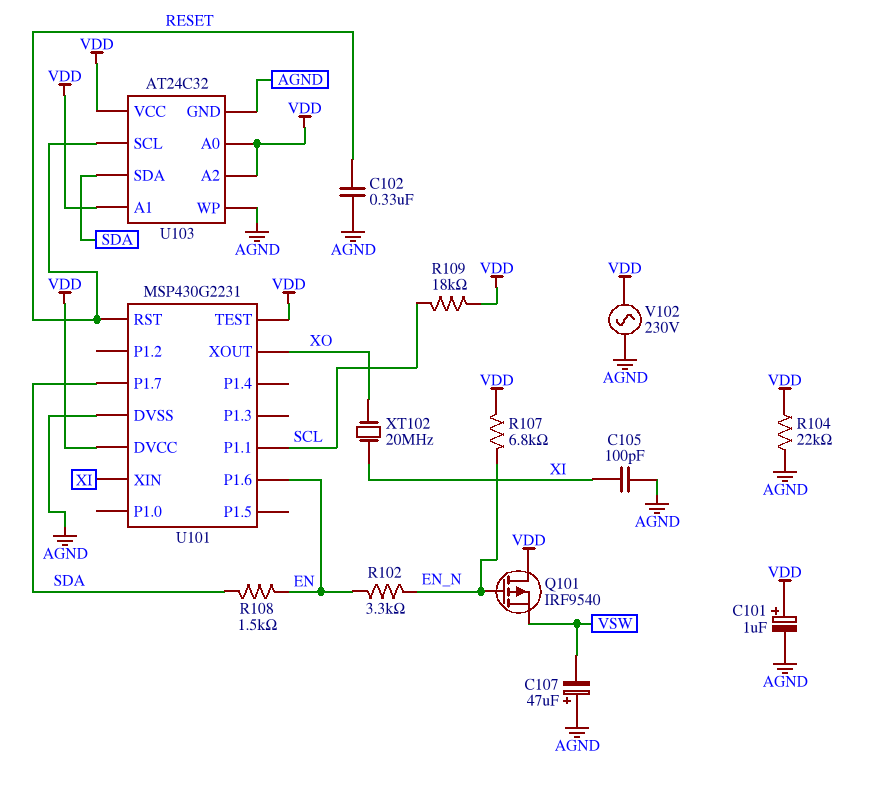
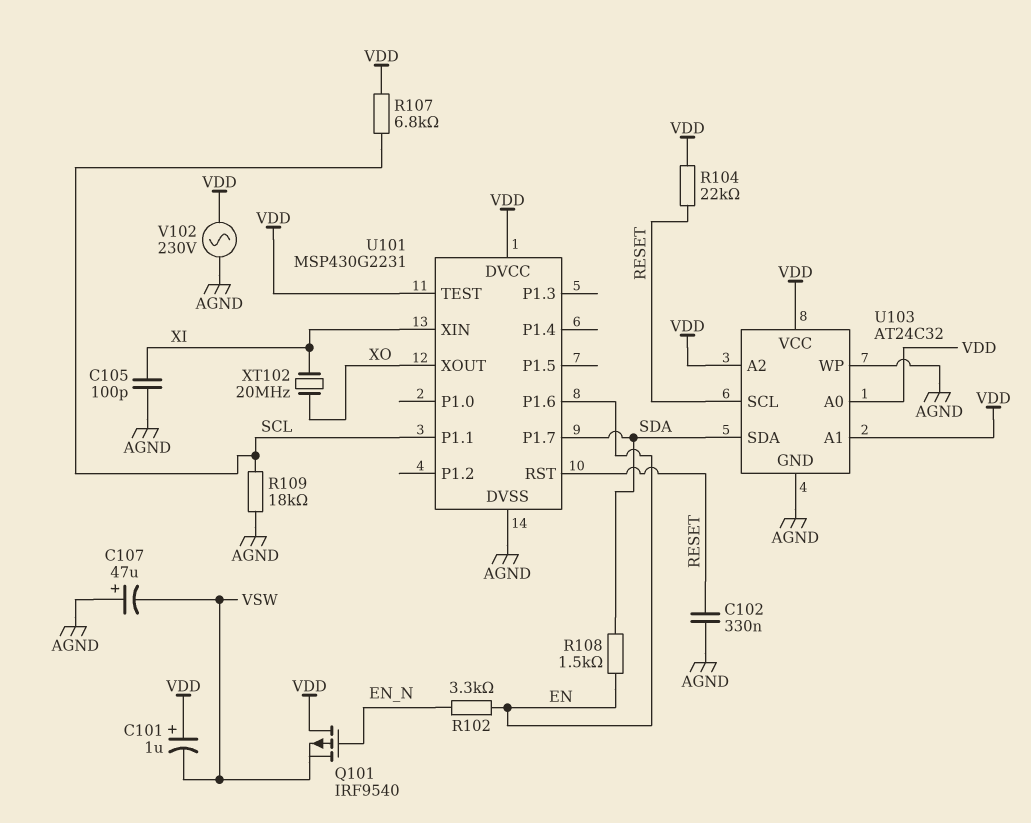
C101: 1uF (plus VDD, minus AGND) -> 1uF (plus VDD, minus VSW)
R104: 22k (AGND, VDD) -> 22k (RESET, VDD)
R107: 6.8k (EN_N, VDD) -> 6.8k (SCL, VDD)
R109: 18k (SCL, VDD) -> 18k (AGND, SCL)

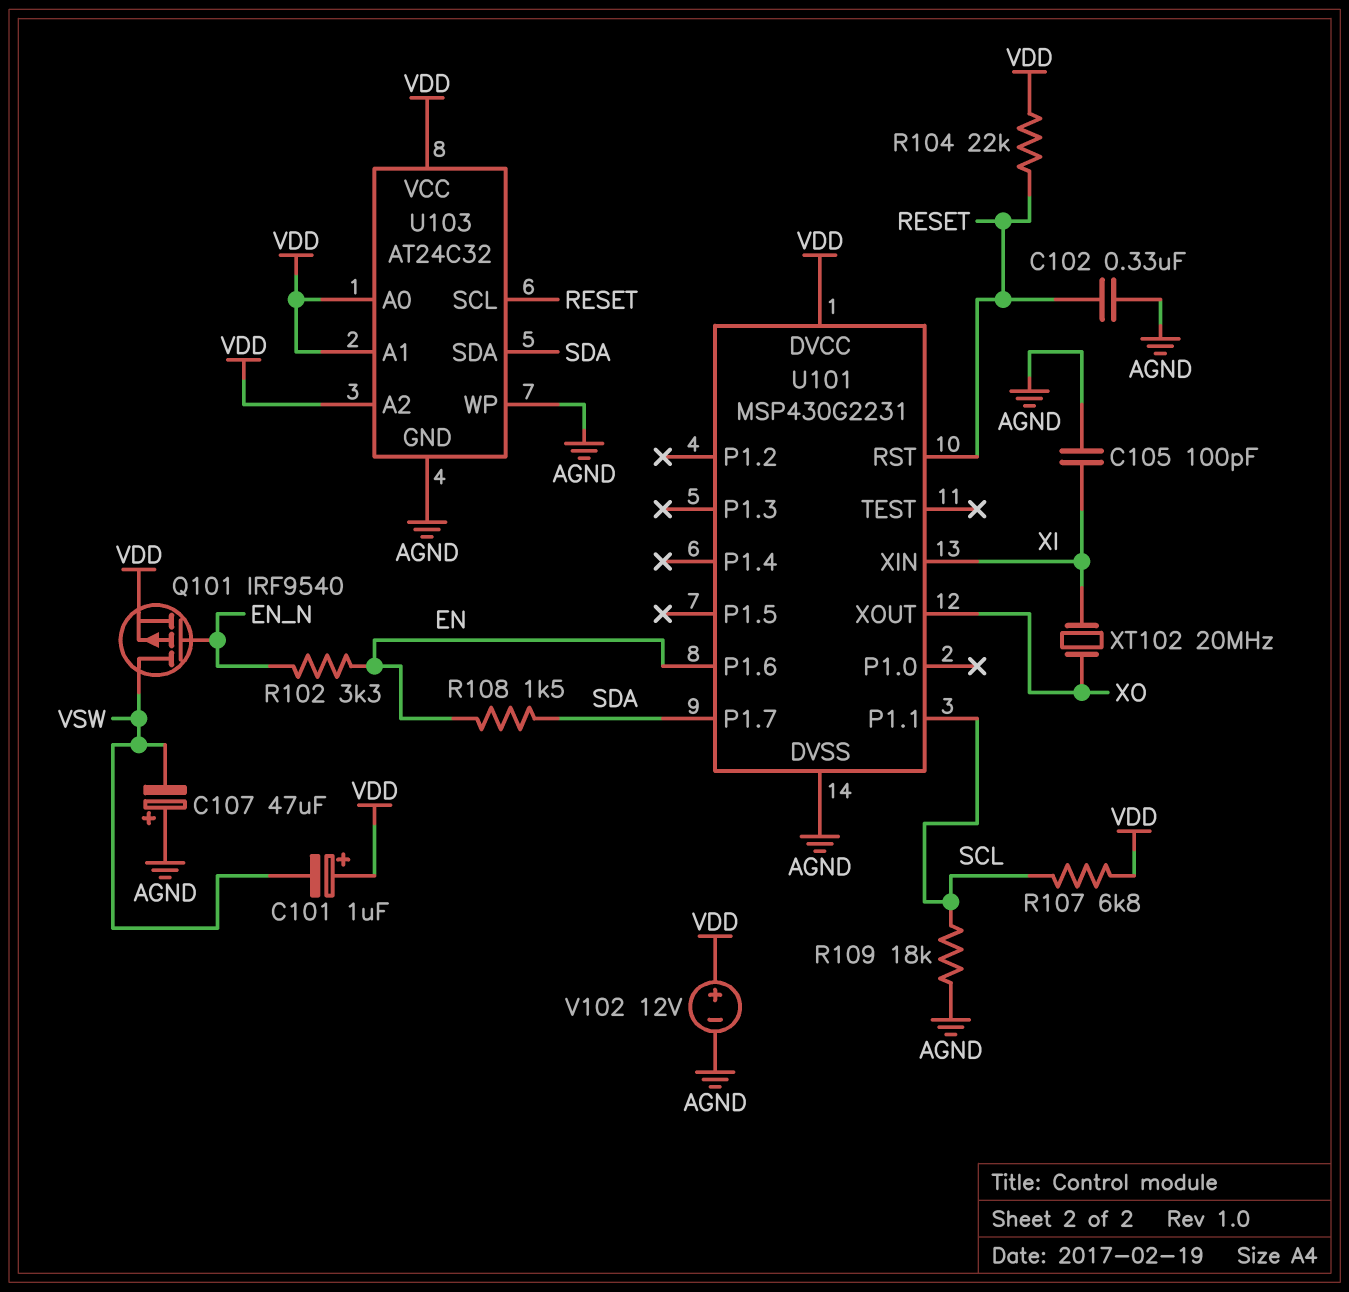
Q101: PMOS IRF9540 (G EN_N, D VDD, S VSW) -> PMOS IRF9540 (G EN_N, D VSW, S VDD)
U101 pin TEST: VDD -> none
V102: AC 230V (AGND, VDD) -> 12V (plus VDD, minus AGND)

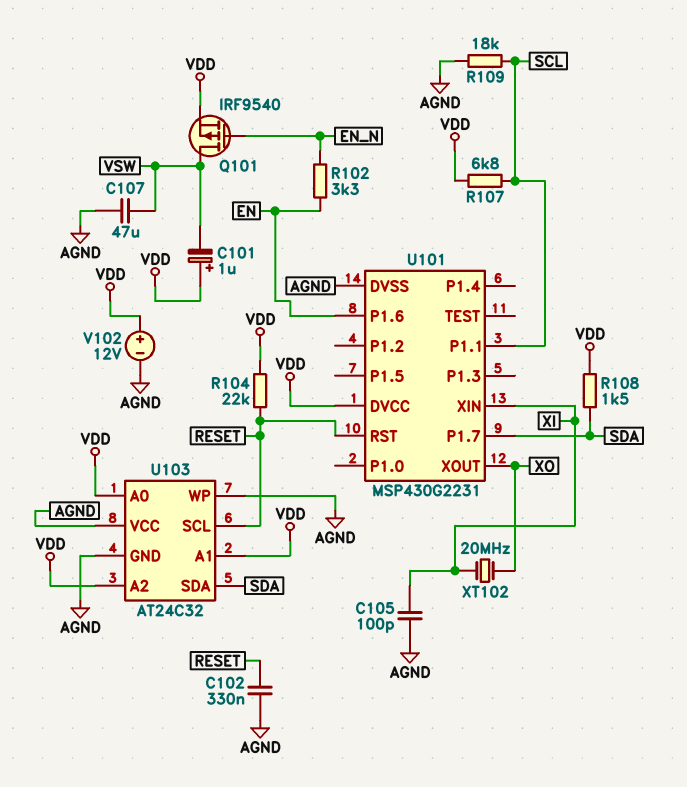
C107: 47uF (plus AGND, minus VSW) -> 47uF (AGND, VSW)
R108: 1.5k (EN, SDA) -> 1.5k (SDA, VDD)
U103 pin VCC: VDD -> AGND

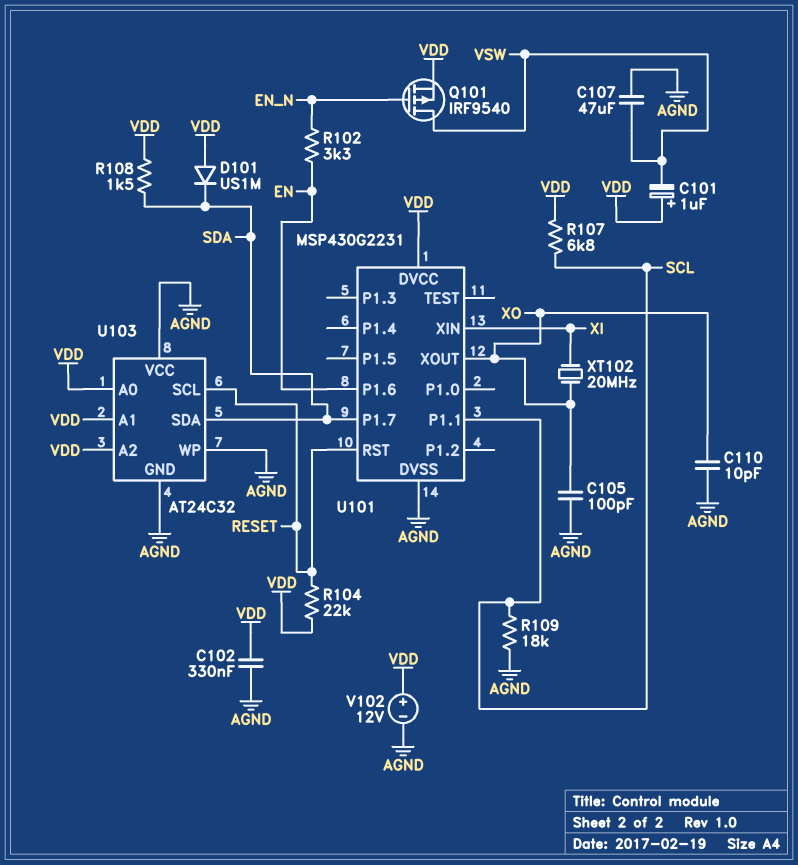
C102: 330nF (AGND, RESET) -> 330nF (AGND, VDD)
C105: 100pF (AGND, XI) -> 100pF (AGND, XO)
C110: none -> 10pF (AGND, XO)
D101: none -> diode US1M (A VDD, K SDA)

